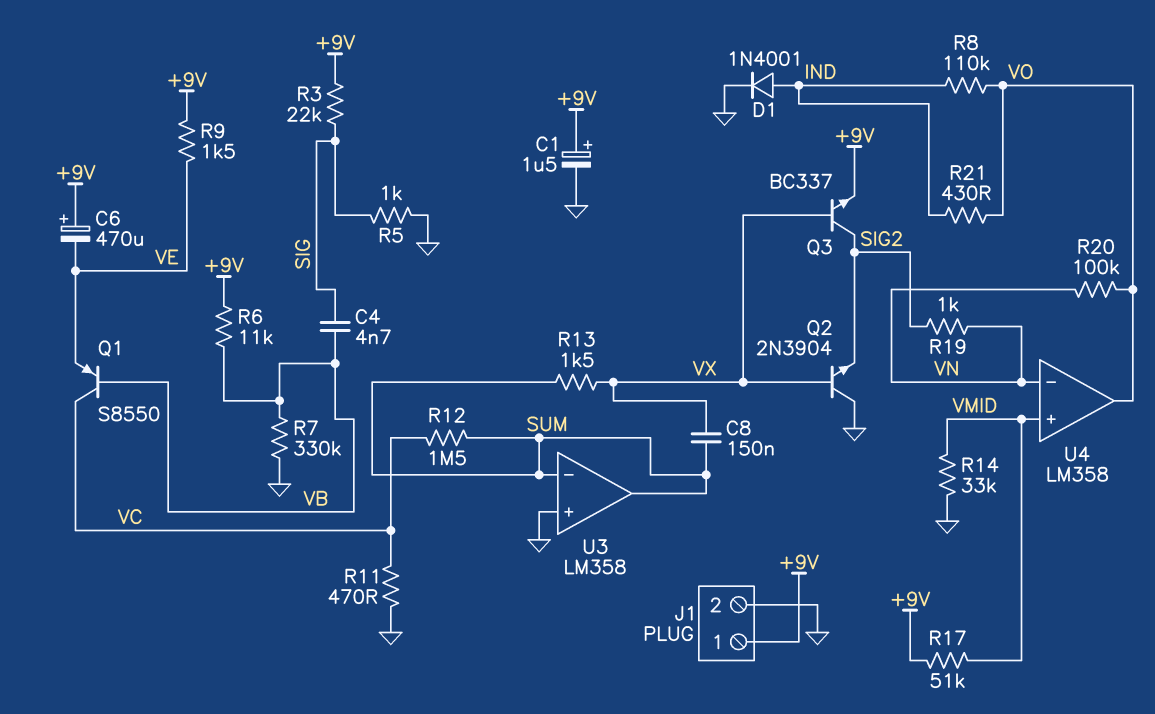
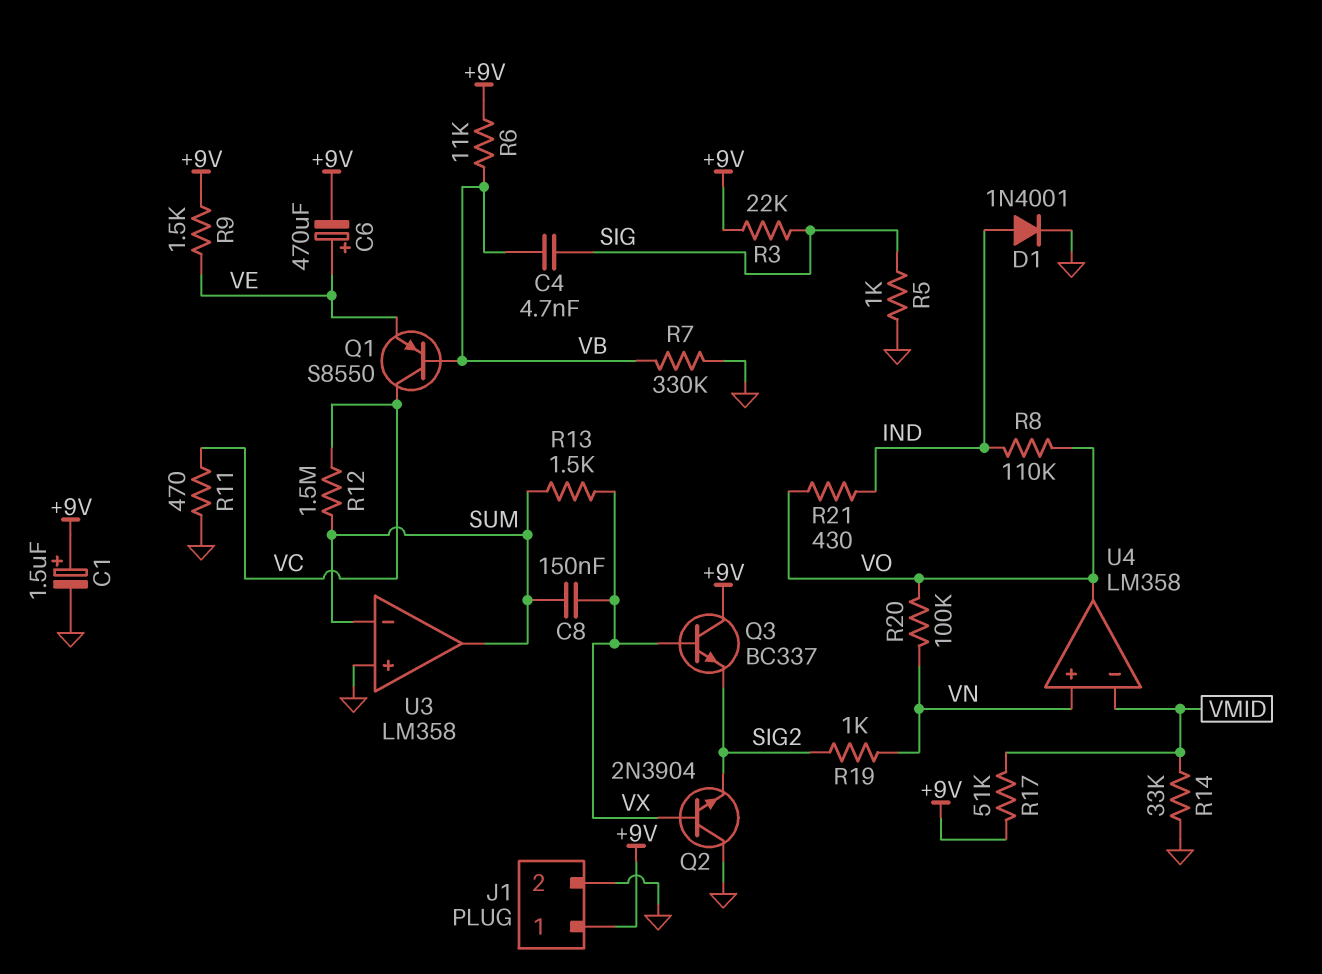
C6: 470uF (plus +9V, minus VE) -> 470uF (plus VE, minus +9V)
Q3: NPN BC337 (B VX, C SIG2, E +9V) -> NPN BC337 (B VX, C +9V, E SIG2)
U4 pin in+: VMID -> VN
U4 pin in-: VN -> VMID

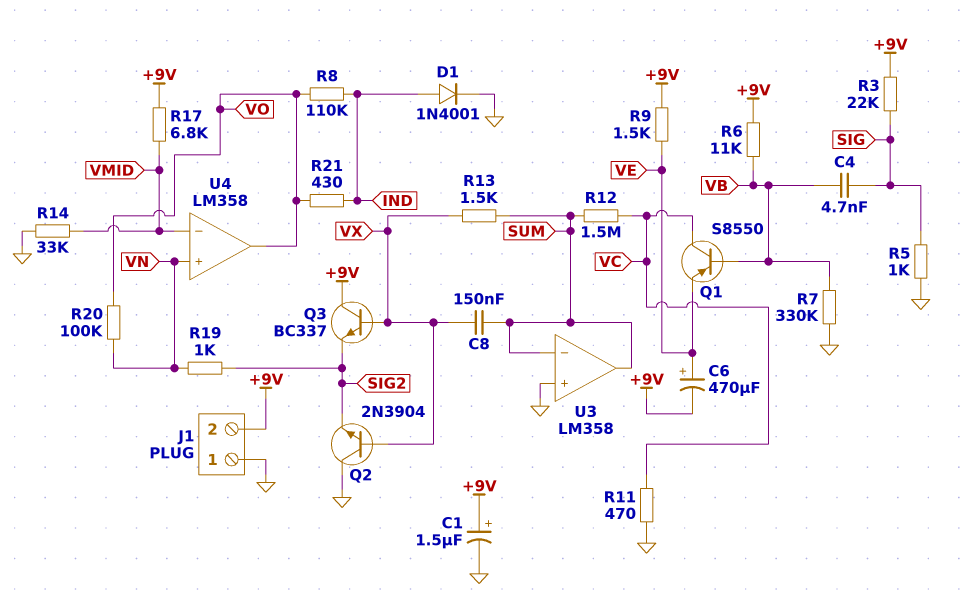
J1 pin 1: +9V -> GND
J1 pin 2: GND -> +9V
R17: 51k (+9V, VMID) -> 6.8k (+9V, VMID)

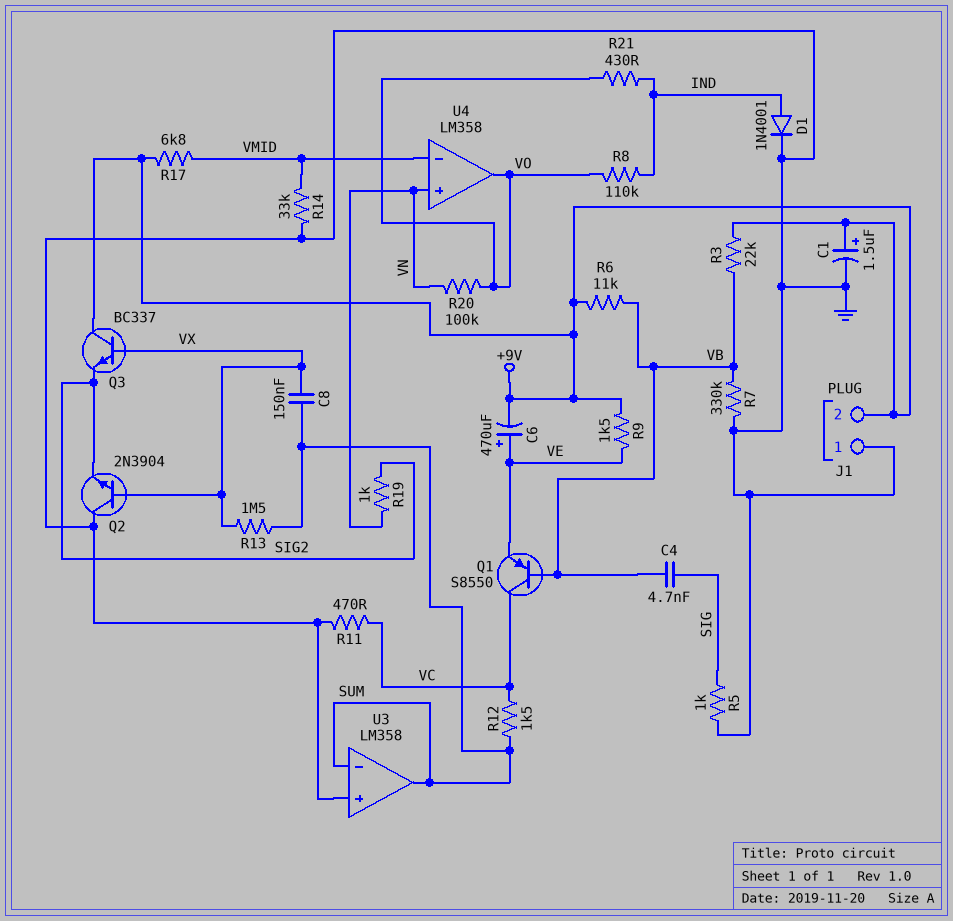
R3: 22k (+9V, SIG) -> 22k (+9V, VB)
R12: 1.5M (SUM, VC) -> 1.5k (SUM, VC)
R13: 1.5k (SUM, VX) -> 1.5M (SUM, VX)

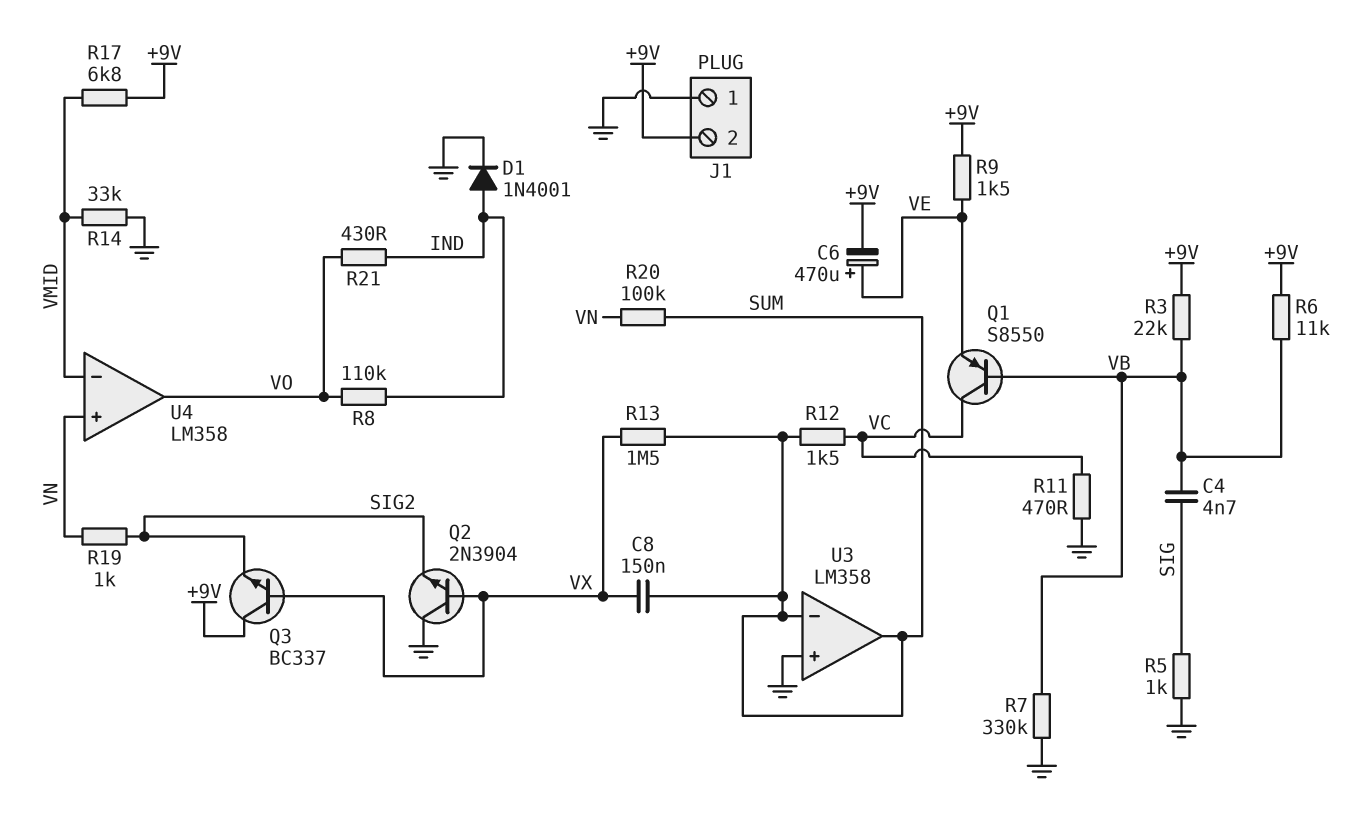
C1: 1.5uF (plus +9V, minus GND) -> none
R20: 100k (VN, VO) -> 100k (SUM, VN)

